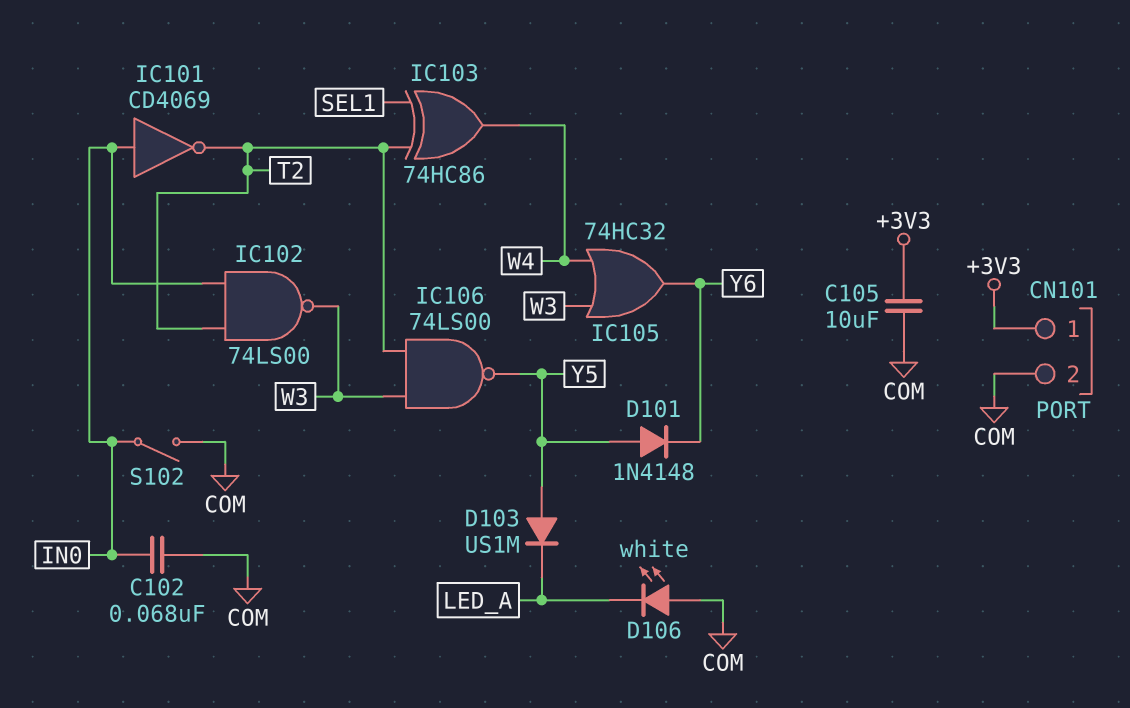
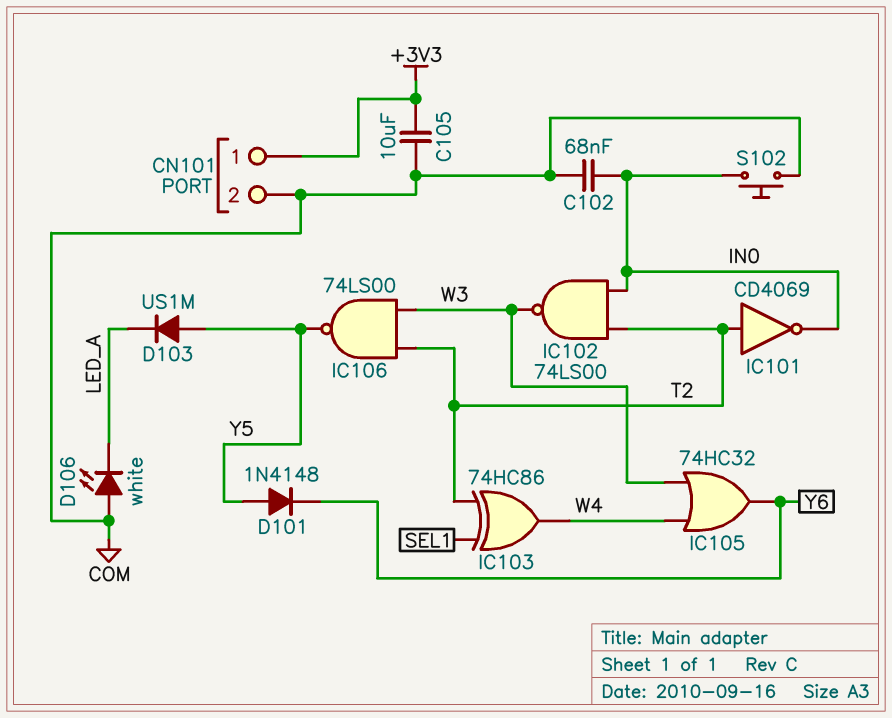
IC101: NOT CD4069 (in IN0, out T2) -> NOT CD4069 (in T2, out IN0)
S102: switch (COM, IN0) -> button (COM, IN0)

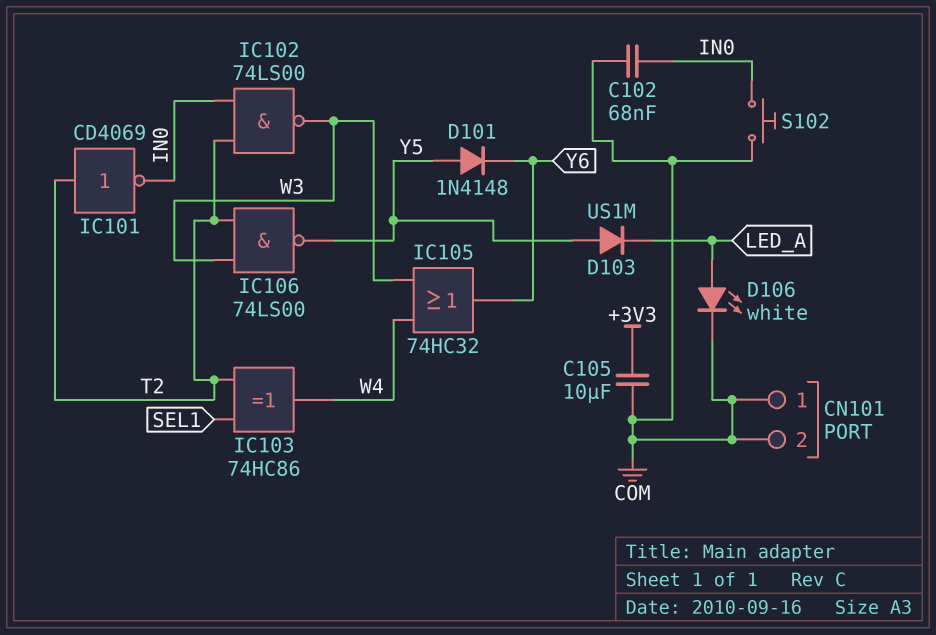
CN101 pin 1: +3V3 -> COM
D106: LED white (A COM, K LED_A) -> LED white (A LED_A, K COM)

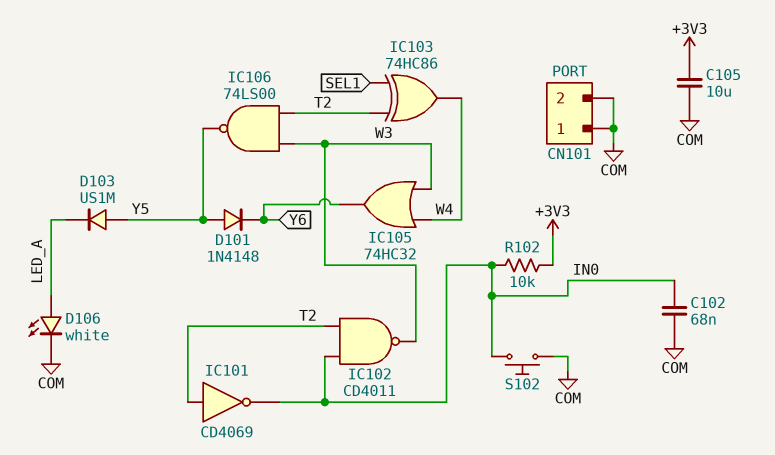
IC102: NAND 74LS00 (in IN0, in T2, out W3) -> NAND CD4011 (in IN0, in T2, out W3)
R102: none -> 10k (+3V3, IN0)

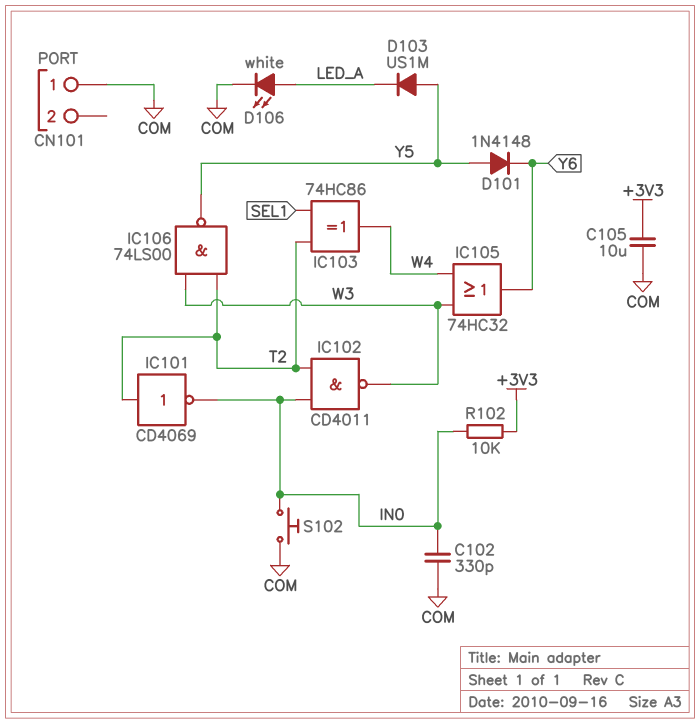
C102: 68nF (COM, IN0) -> 330pF (COM, IN0)
CN101 pin 2: COM -> none

